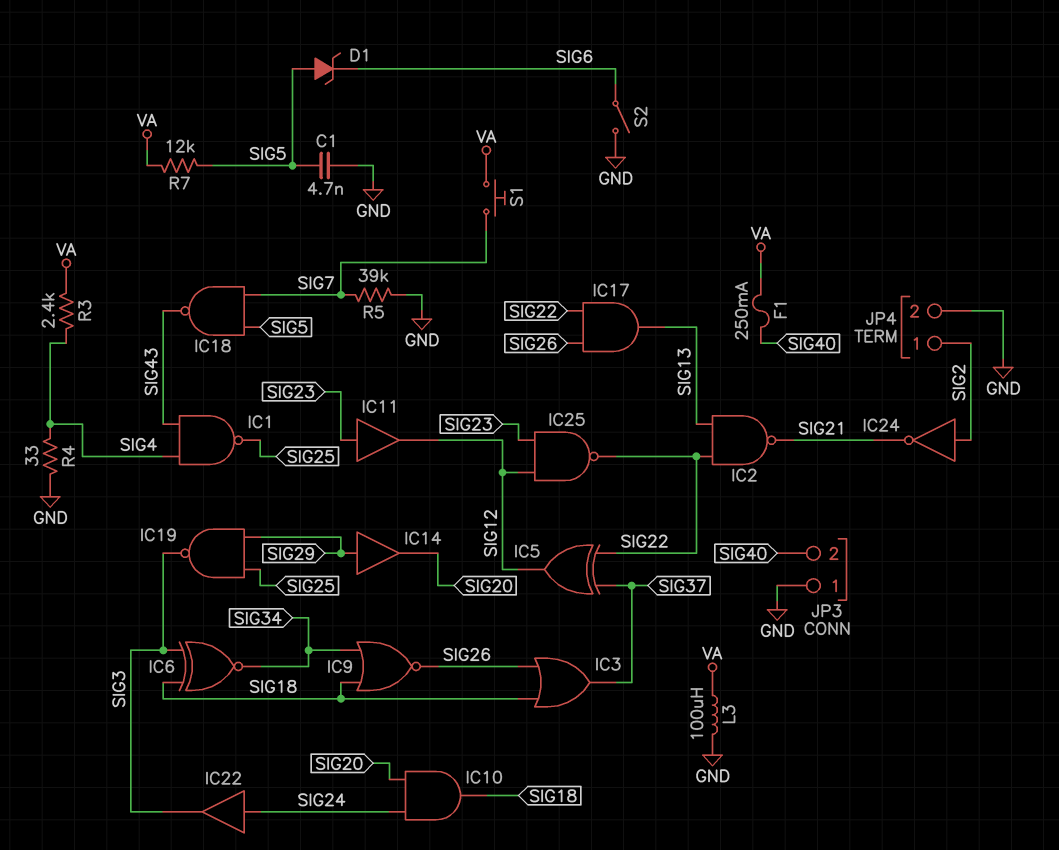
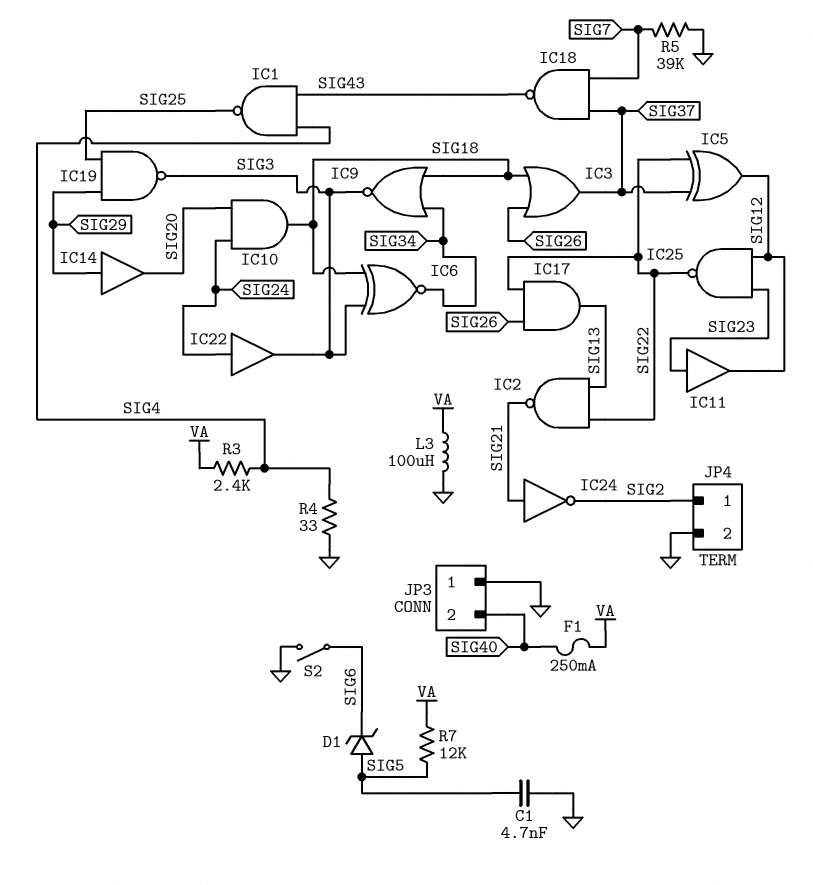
IC9: NOR (in SIG18, in SIG34, out SIG26) -> NOR (in SIG18, in SIG34, out SIG3)
IC18: NAND (in SIG5, in SIG7, out SIG43) -> NAND (in SIG7, in SIG37, out SIG43)
IC24: NOT (in SIG2, out SIG21) -> NOT (in SIG21, out SIG2)
S1: button (SIG7, VA) -> none

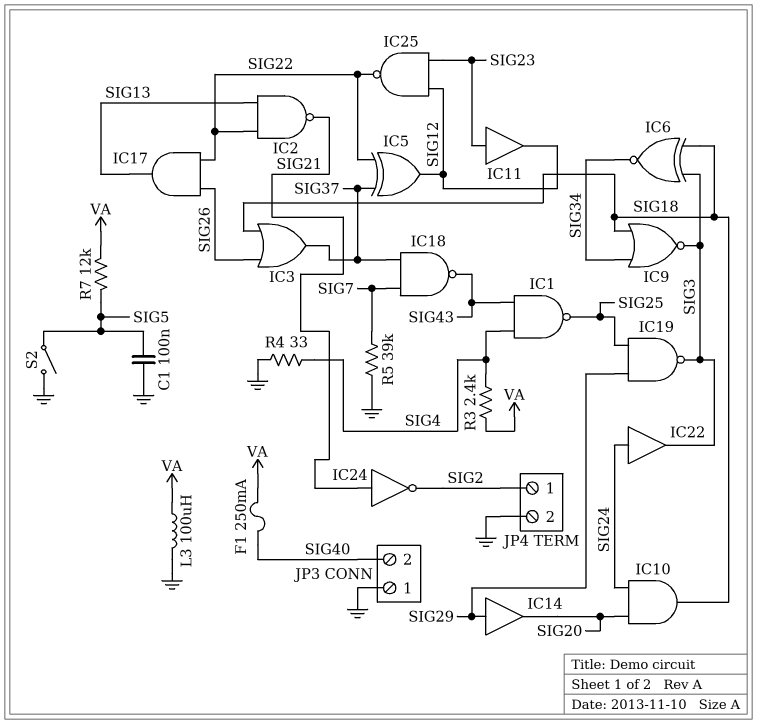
C1: 4.7nF (GND, SIG5) -> 100nF (GND, SIG5)
D1: zener (A SIG5, K SIG6) -> none
S2: switch (GND, SIG6) -> switch (GND, SIG5)

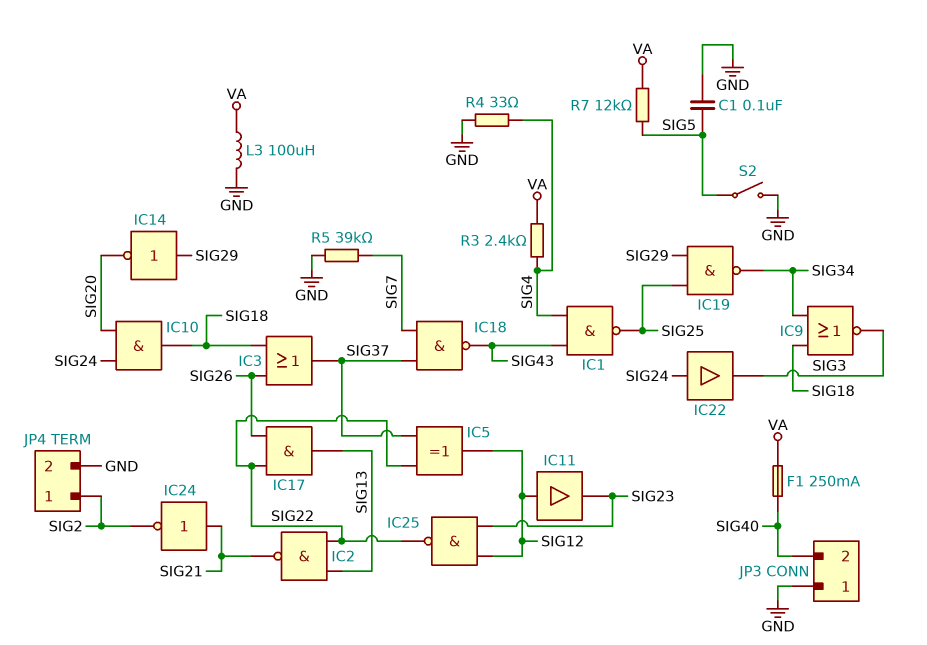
IC6: XNOR (in SIG3, in SIG18, out SIG34) -> none
IC11: buffer (in SIG23, out SIG12) -> buffer (in SIG12, out SIG23)
IC14: buffer (in SIG29, out SIG20) -> NOT (in SIG29, out SIG20)
IC19: NAND (in SIG25, in SIG29, out SIG3) -> NAND (in SIG25, in SIG29, out SIG34)

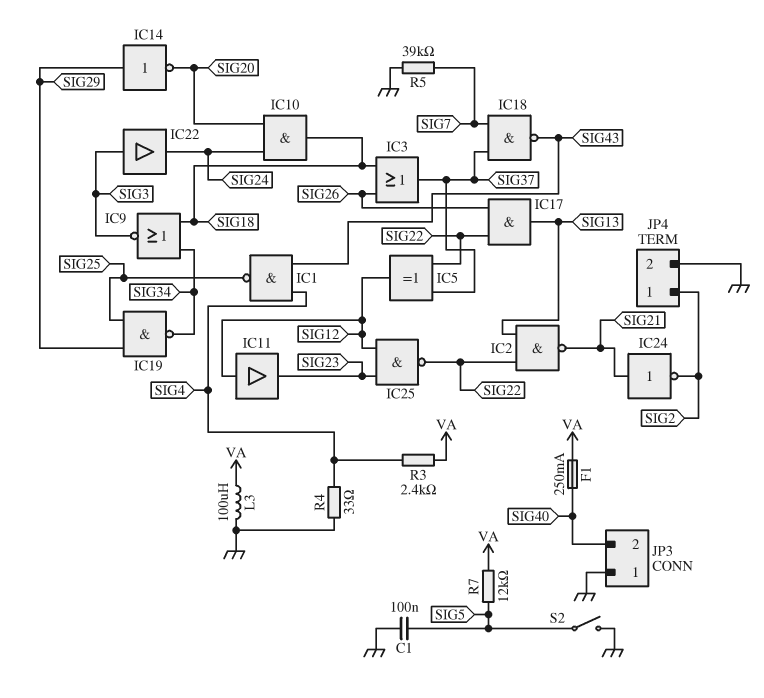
IC22: buffer (in SIG24, out SIG3) -> buffer (in SIG3, out SIG24)

